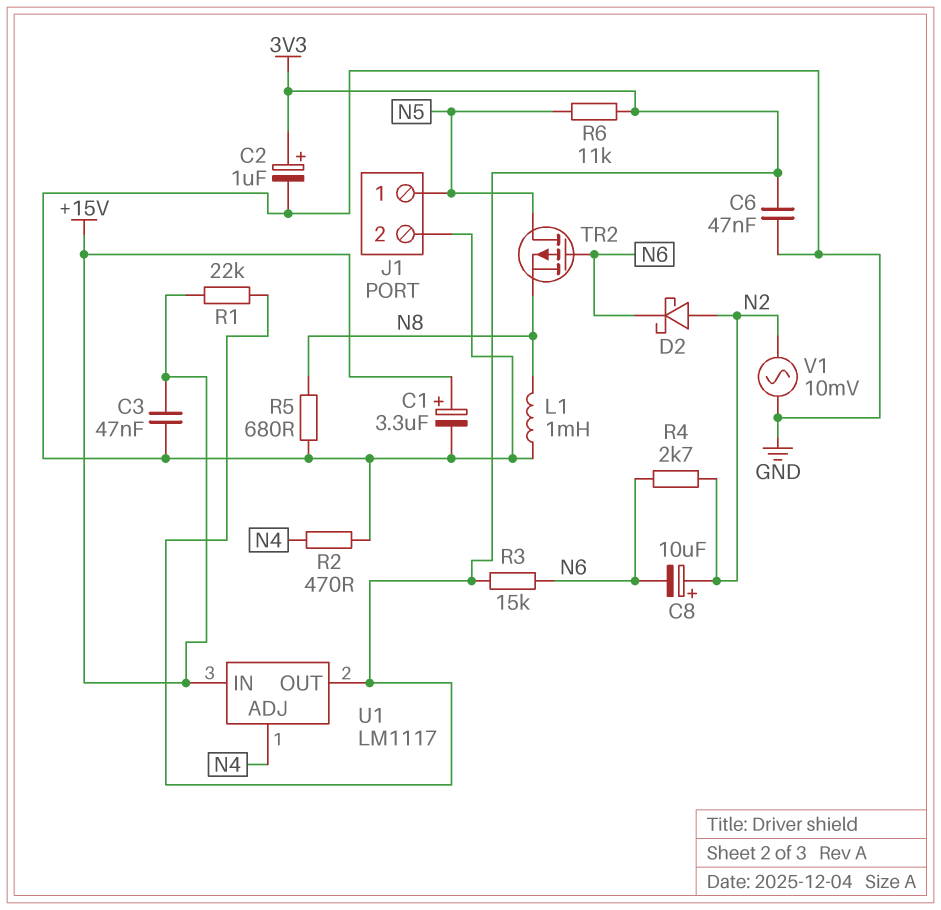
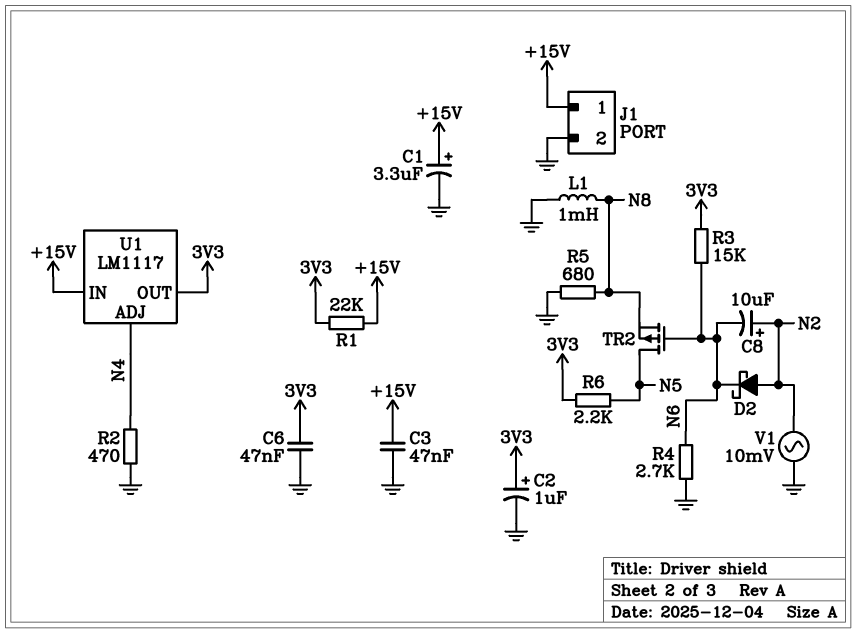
J1 pin 1: N5 -> +15V
R4: 2.7k (N2, N6) -> 2.7k (GND, N6)
R6: 11k (3V3, N5) -> 2.2k (3V3, N5)

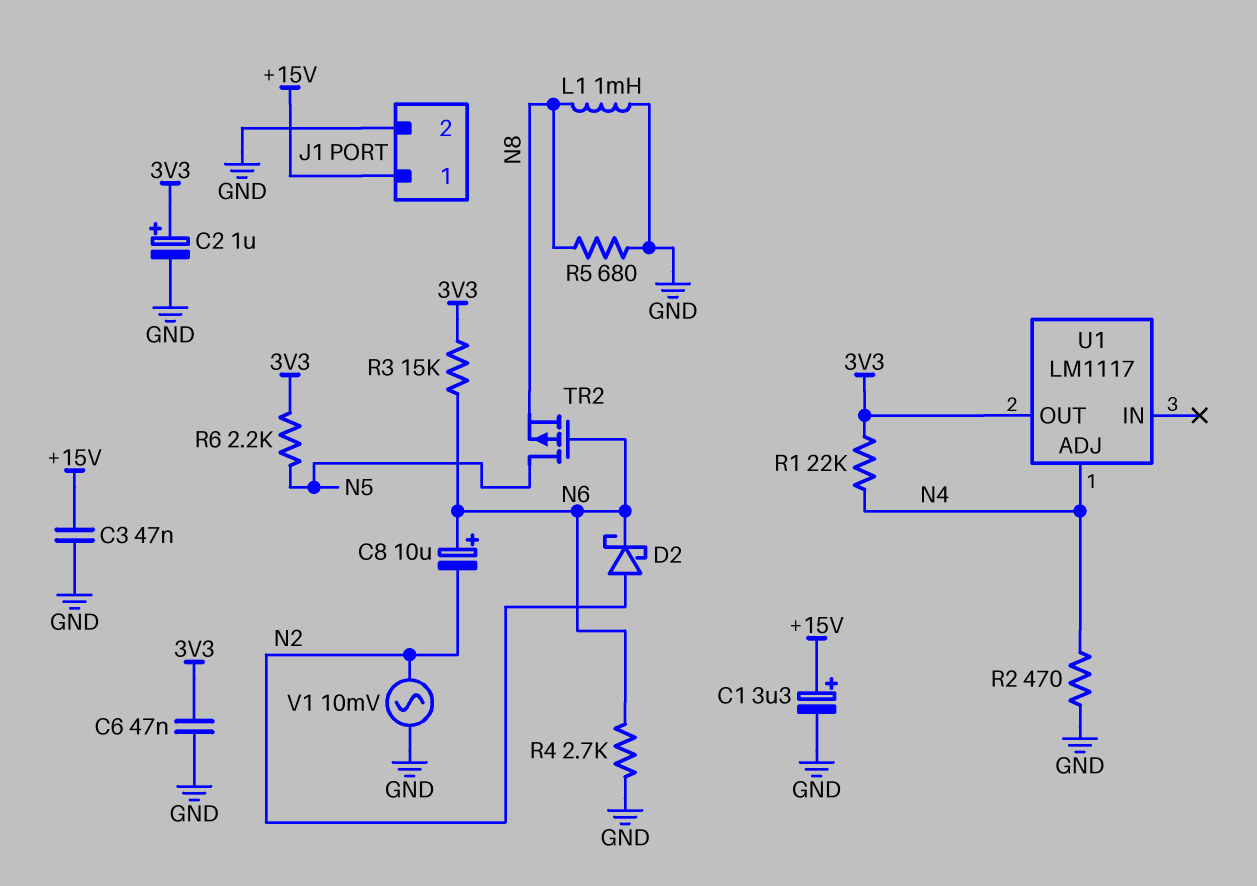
C8: 10uF (plus N2, minus N6) -> 10uF (plus N6, minus N2)
R1: 22k (+15V, 3V3) -> 22k (3V3, N4)
U1 pin IN: +15V -> none

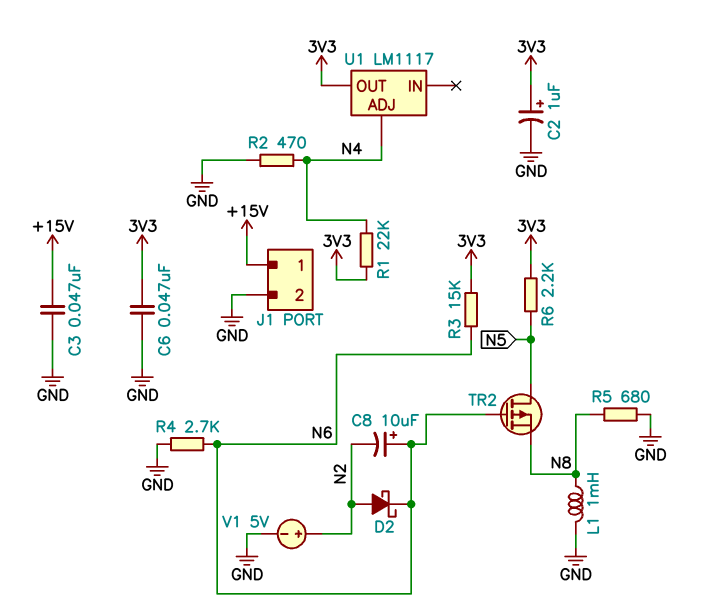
C1: 3.3uF (plus +15V, minus GND) -> none
V1: AC 10mV (GND, N2) -> 5V (plus N2, minus GND)

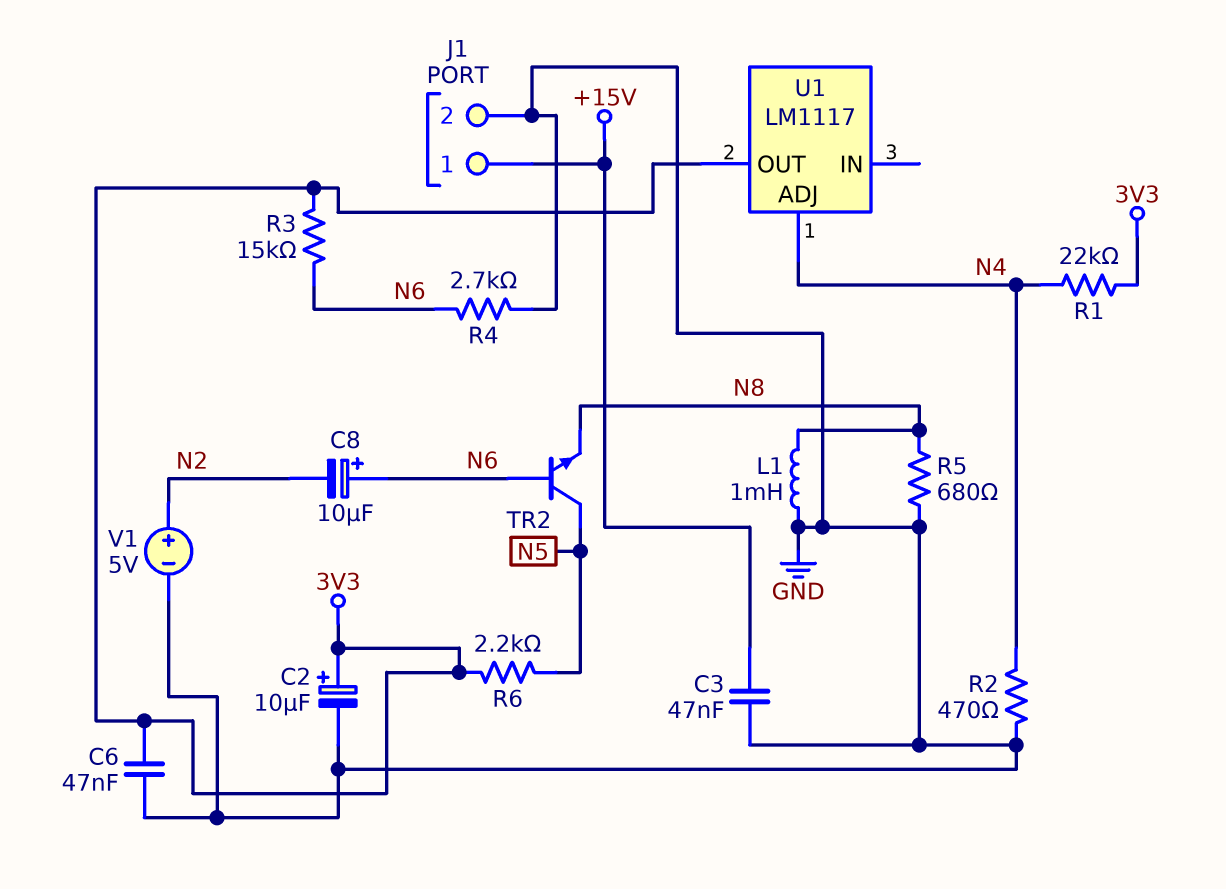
C2: 1uF (plus 3V3, minus GND) -> 10uF (plus 3V3, minus GND)
D2: schottky (A N2, K N6) -> none
TR2: PMOS (G N6, D N5, S N8) -> NPN (B N6, C N5, E N8)

